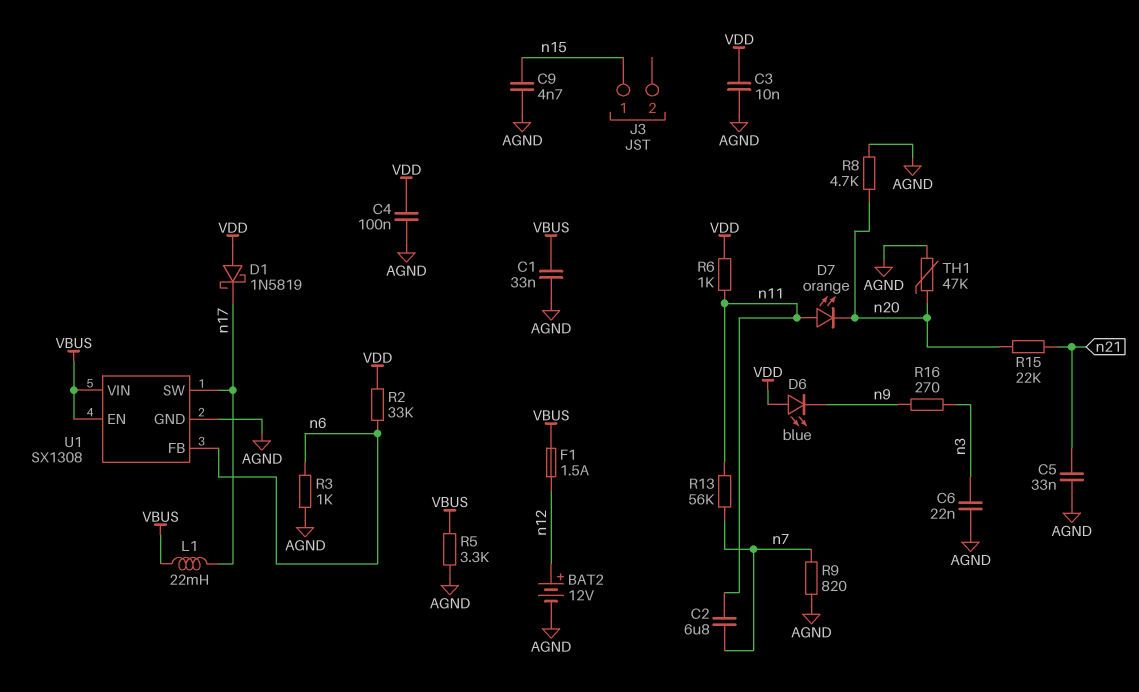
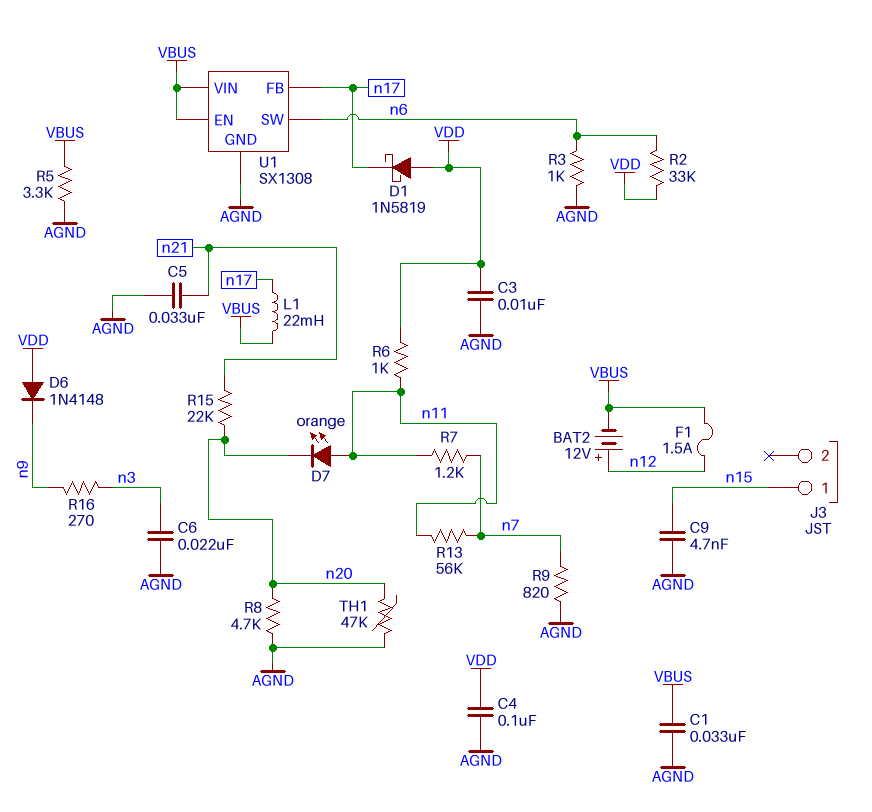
BAT2: 12V (plus n12, minus AGND) -> 12V (plus n12, minus VBUS)
C2: 6.8uF (n7, n11) -> none
D6: LED blue (A VDD, K n9) -> diode 1N4148 (A VDD, K n9)
R7: none -> 1.2k (n7, n11)
U1 pin FB: n6 -> n17
U1 pin SW: n17 -> n6

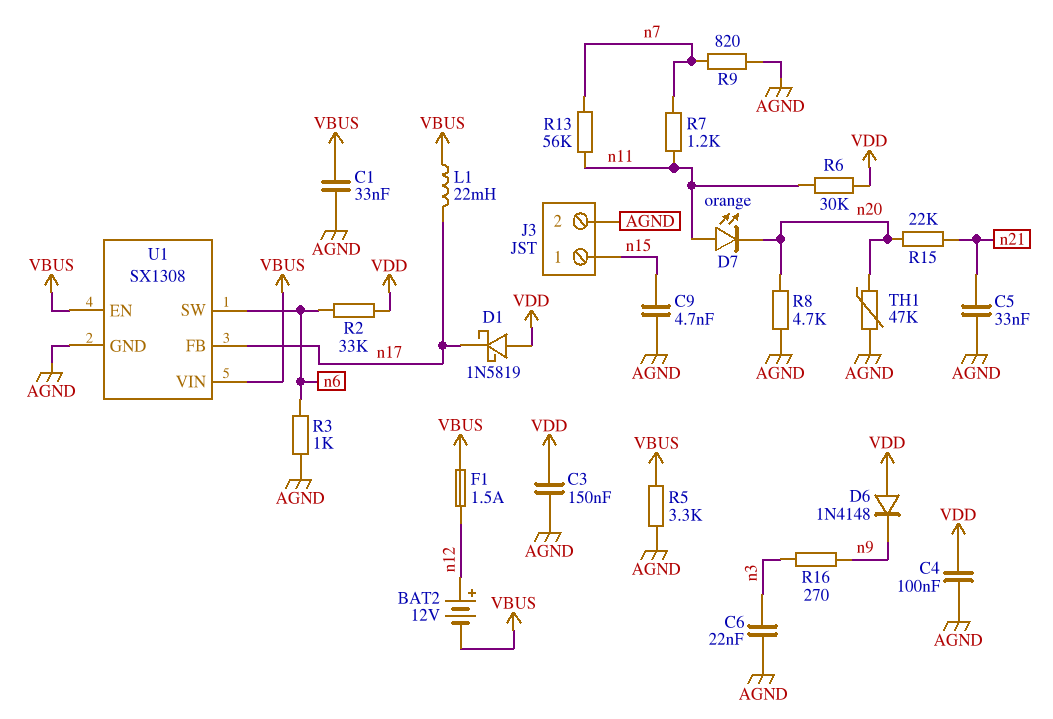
C3: 10nF (AGND, VDD) -> 150nF (AGND, VDD)
J3 pin 2: none -> AGND
R6: 1k (VDD, n11) -> 30k (VDD, n11)

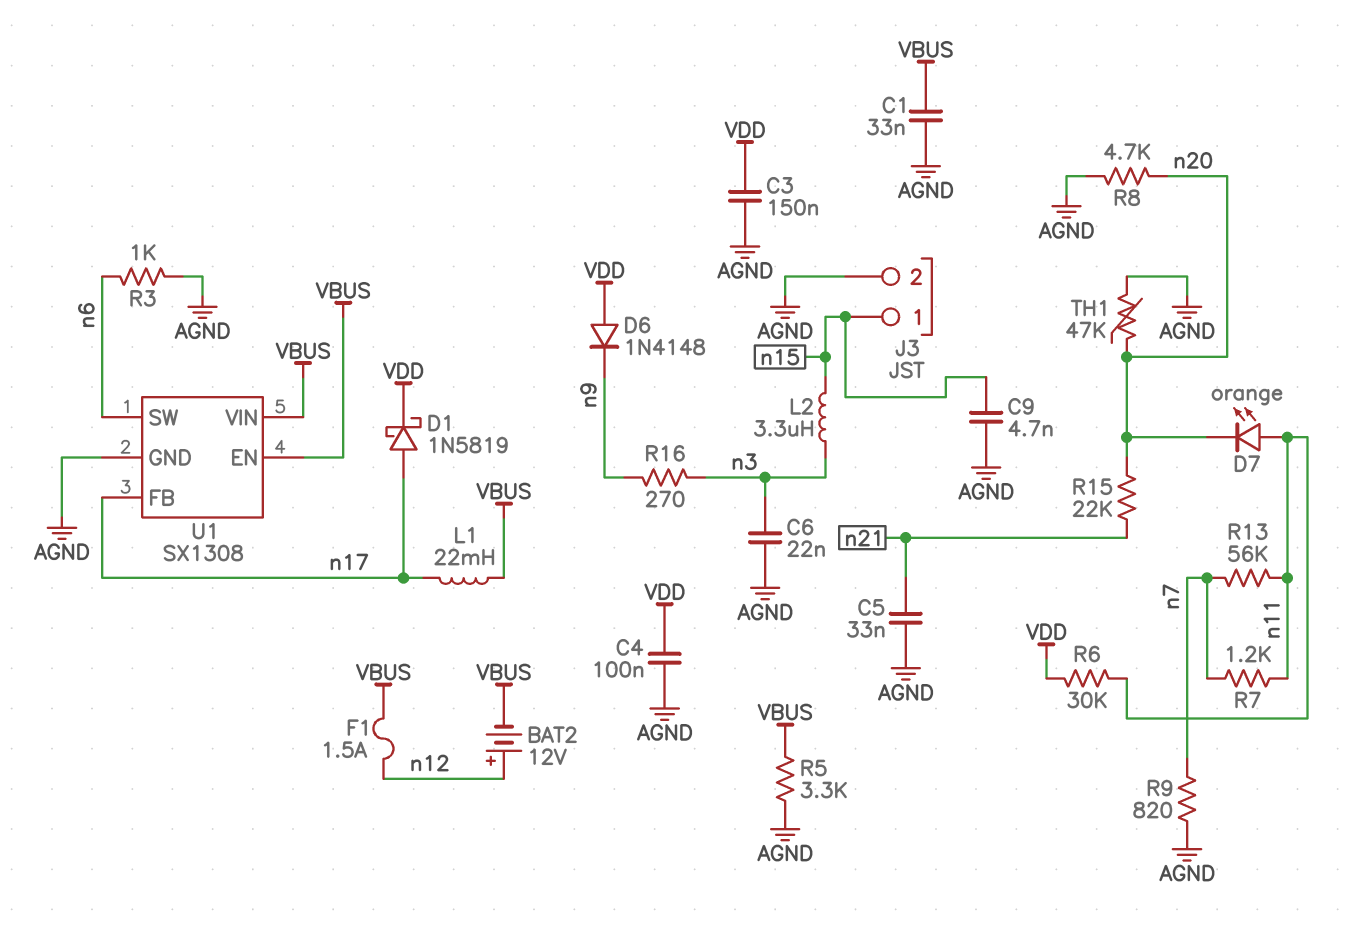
D1: schottky 1N5819 (A VDD, K n17) -> schottky 1N5819 (A n17, K VDD)
L2: none -> 3.3uH (n3, n15)
R2: 33k (VDD, n6) -> none

